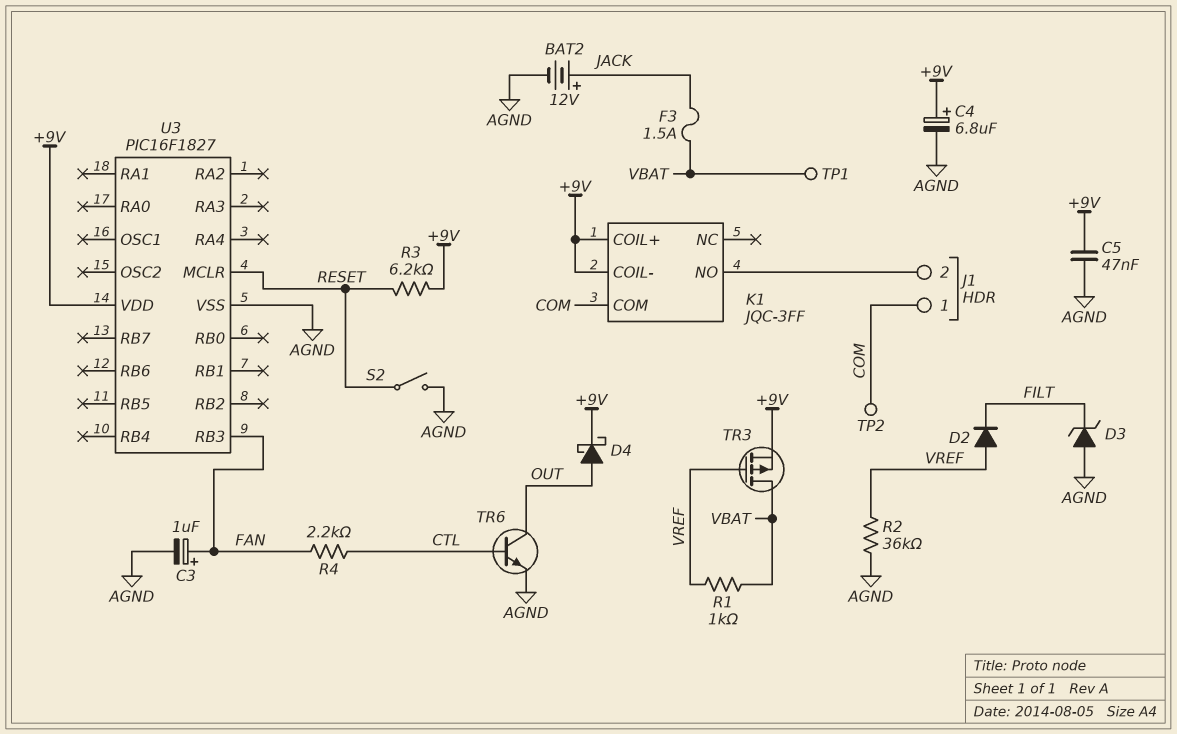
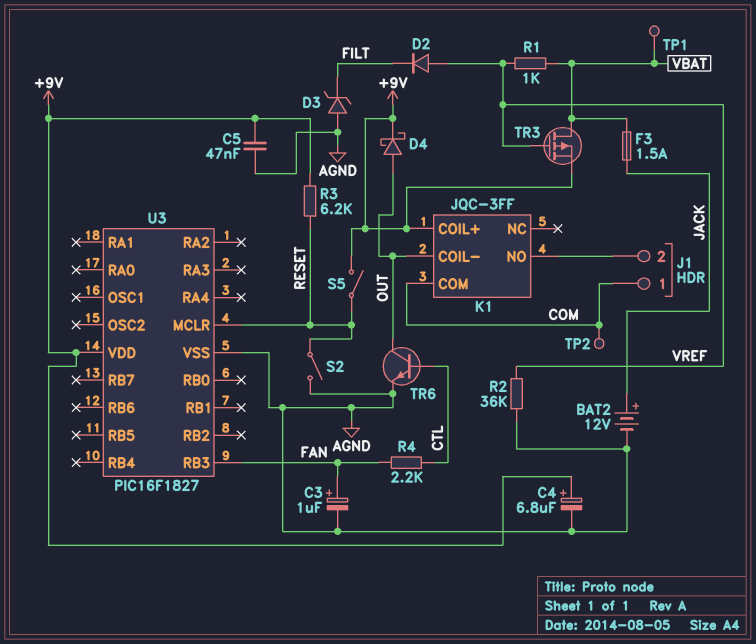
K1 pin COIL-: +9V -> OUT
S5: none -> switch (+9V, RESET)

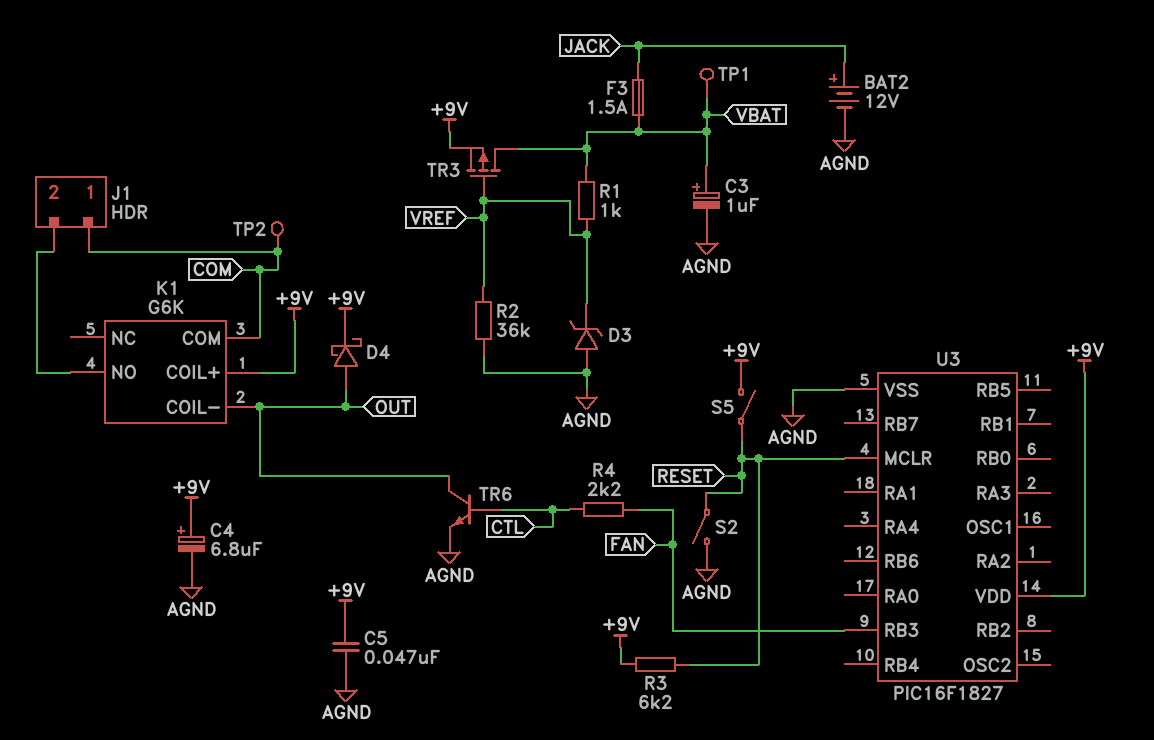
C3: 1uF (plus FAN, minus AGND) -> 1uF (plus VBAT, minus AGND)
D2: diode (A VREF, K FILT) -> none
D3: zener (A AGND, K FILT) -> zener (A AGND, K VREF)
K1: JQC-3FF -> G6K

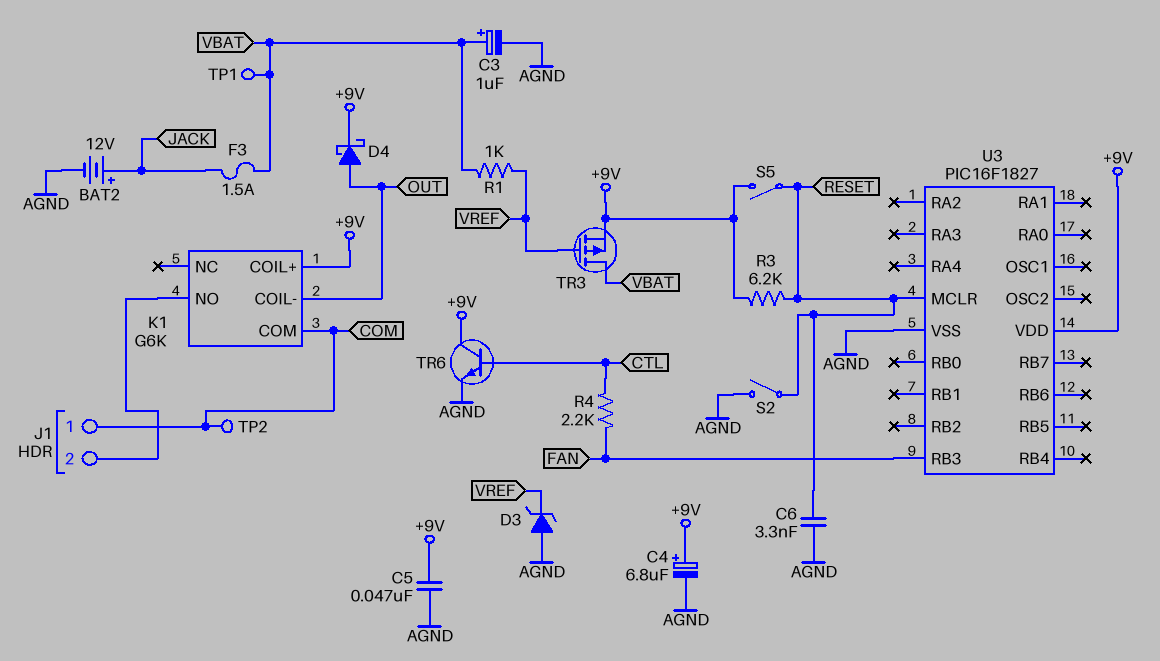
C6: none -> 3.3nF (AGND, RESET)
R2: 36k (AGND, VREF) -> none
TR6: NPN (B CTL, C OUT, E AGND) -> NPN (B CTL, C +9V, E AGND)

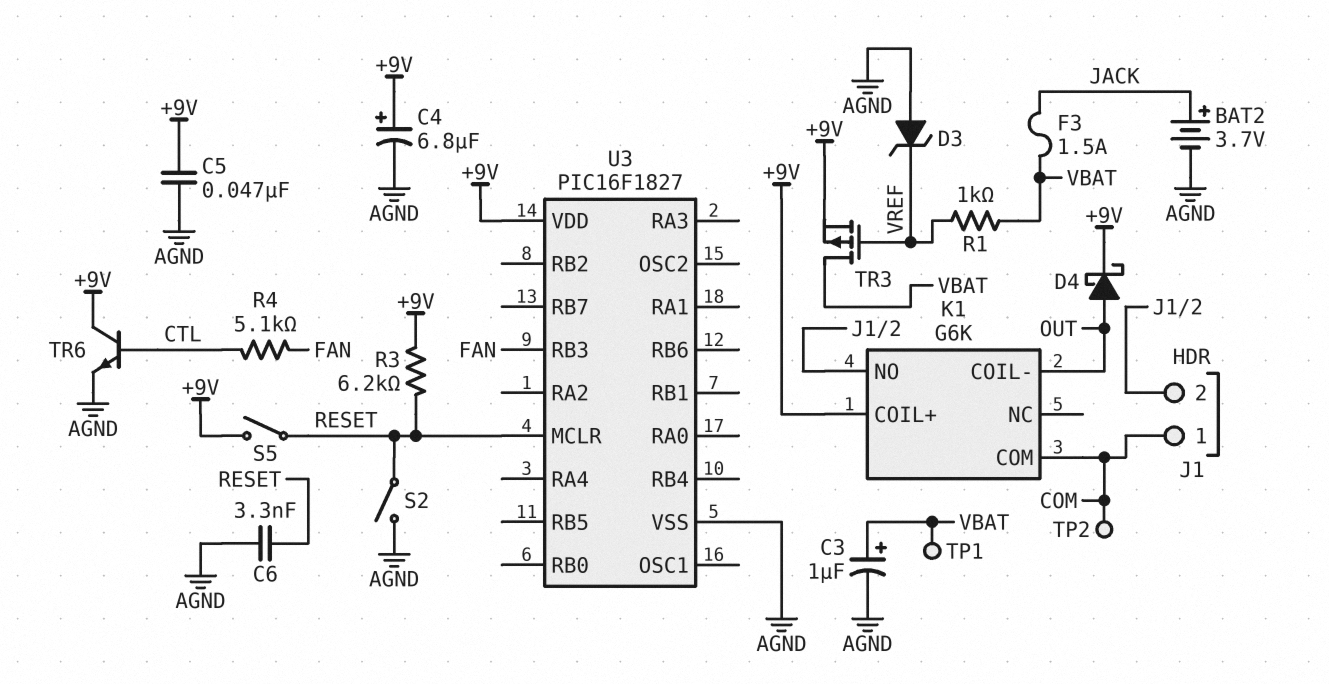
BAT2: 12V (plus JACK, minus AGND) -> 3.7V (plus JACK, minus AGND)
R4: 2.2k (CTL, FAN) -> 5.1k (CTL, FAN)

